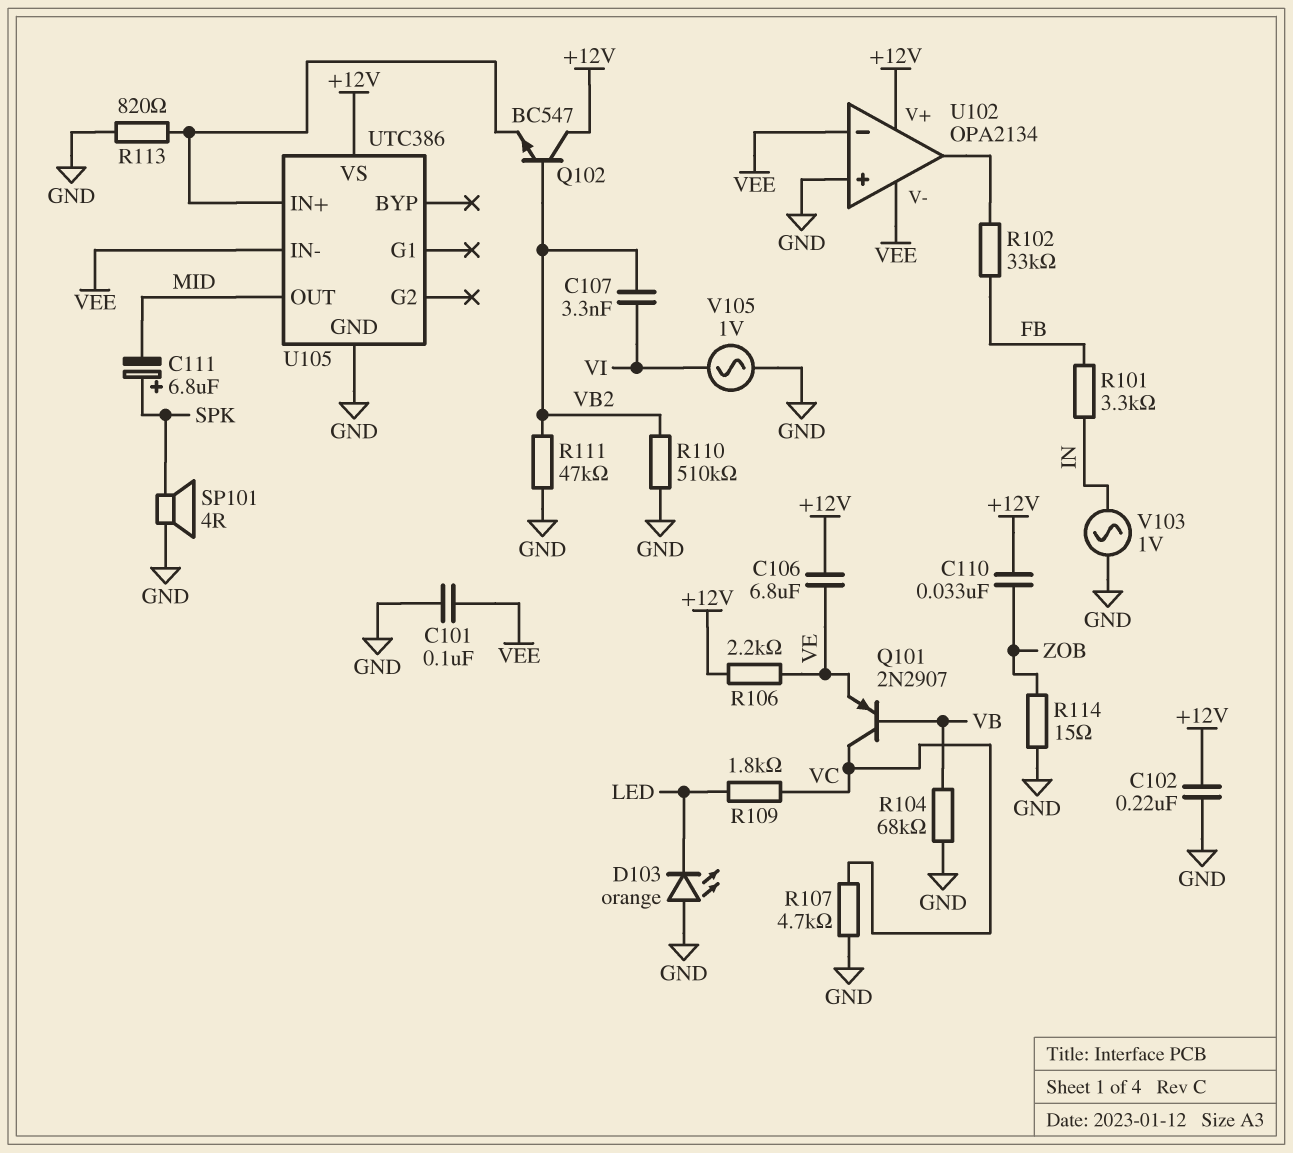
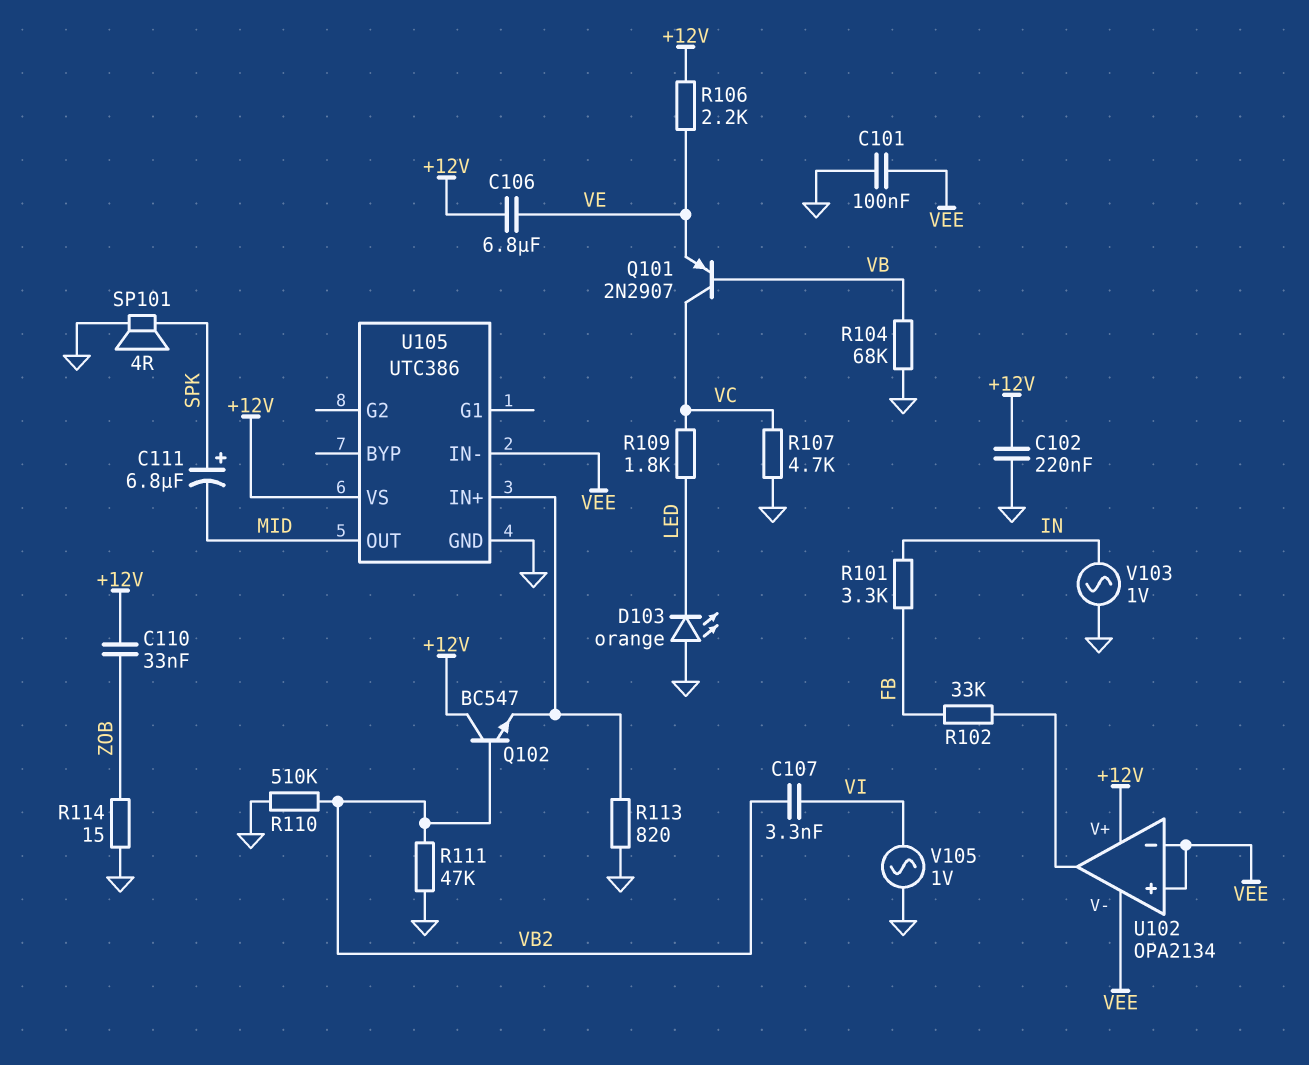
U102 pin in+: GND -> VEE

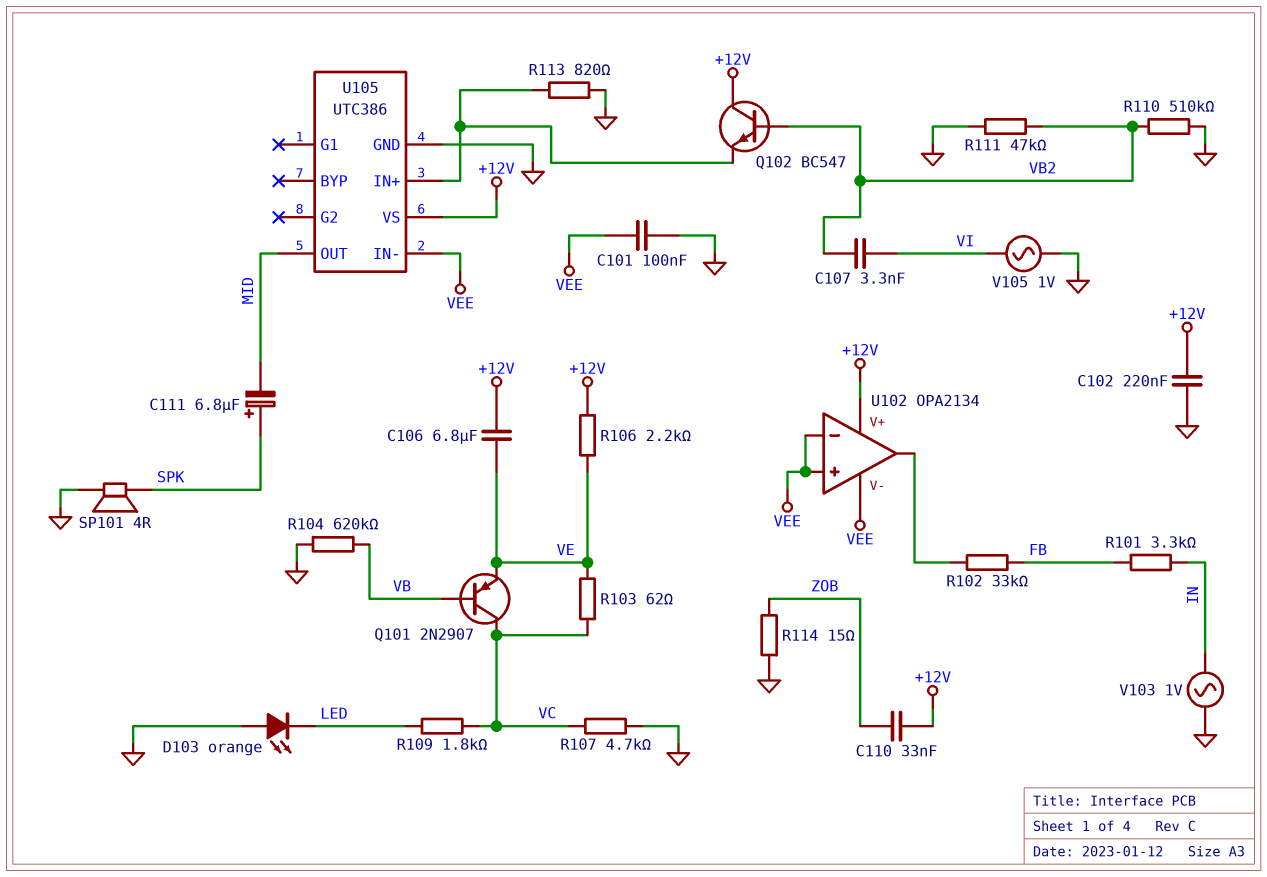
R103: none -> 62 (VC, VE)
R104: 68k (GND, VB) -> 620k (GND, VB)

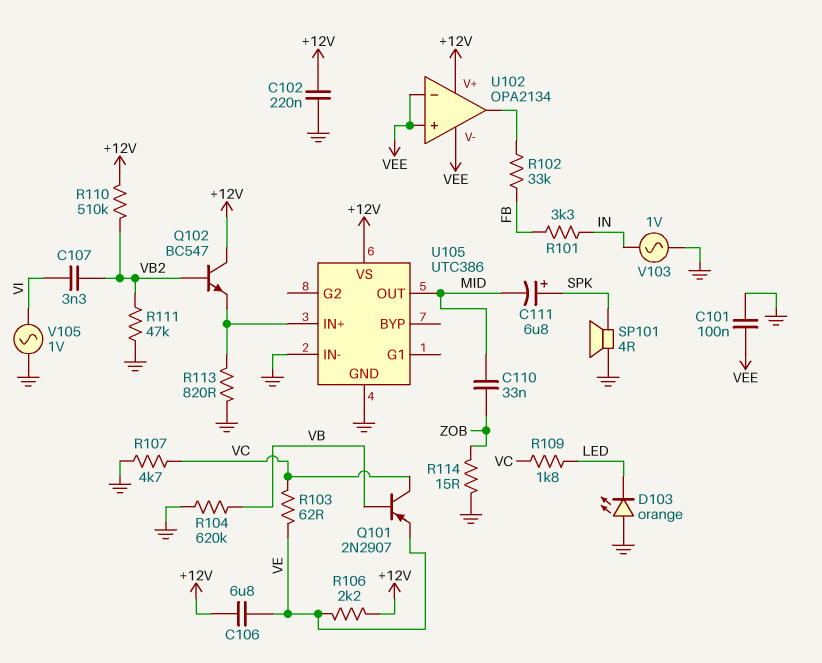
C110: 33nF (+12V, ZOB) -> 33nF (MID, ZOB)
R110: 510k (GND, VB2) -> 510k (+12V, VB2)
U105 pin IN-: VEE -> GND

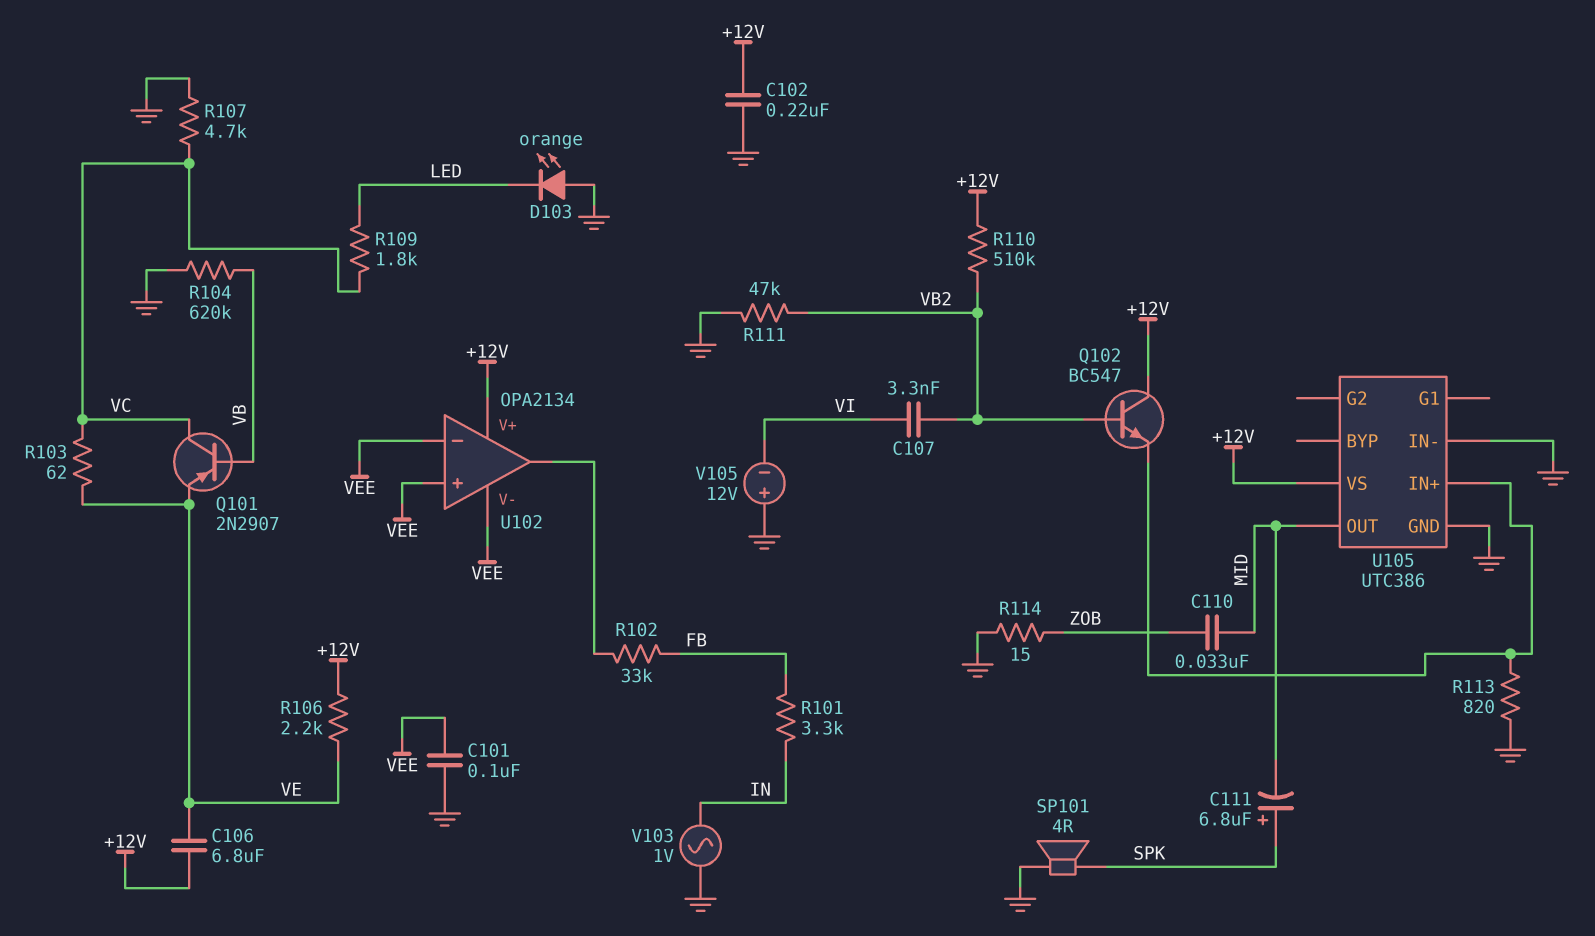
V105: AC 1V (GND, VI) -> 12V (plus GND, minus VI)

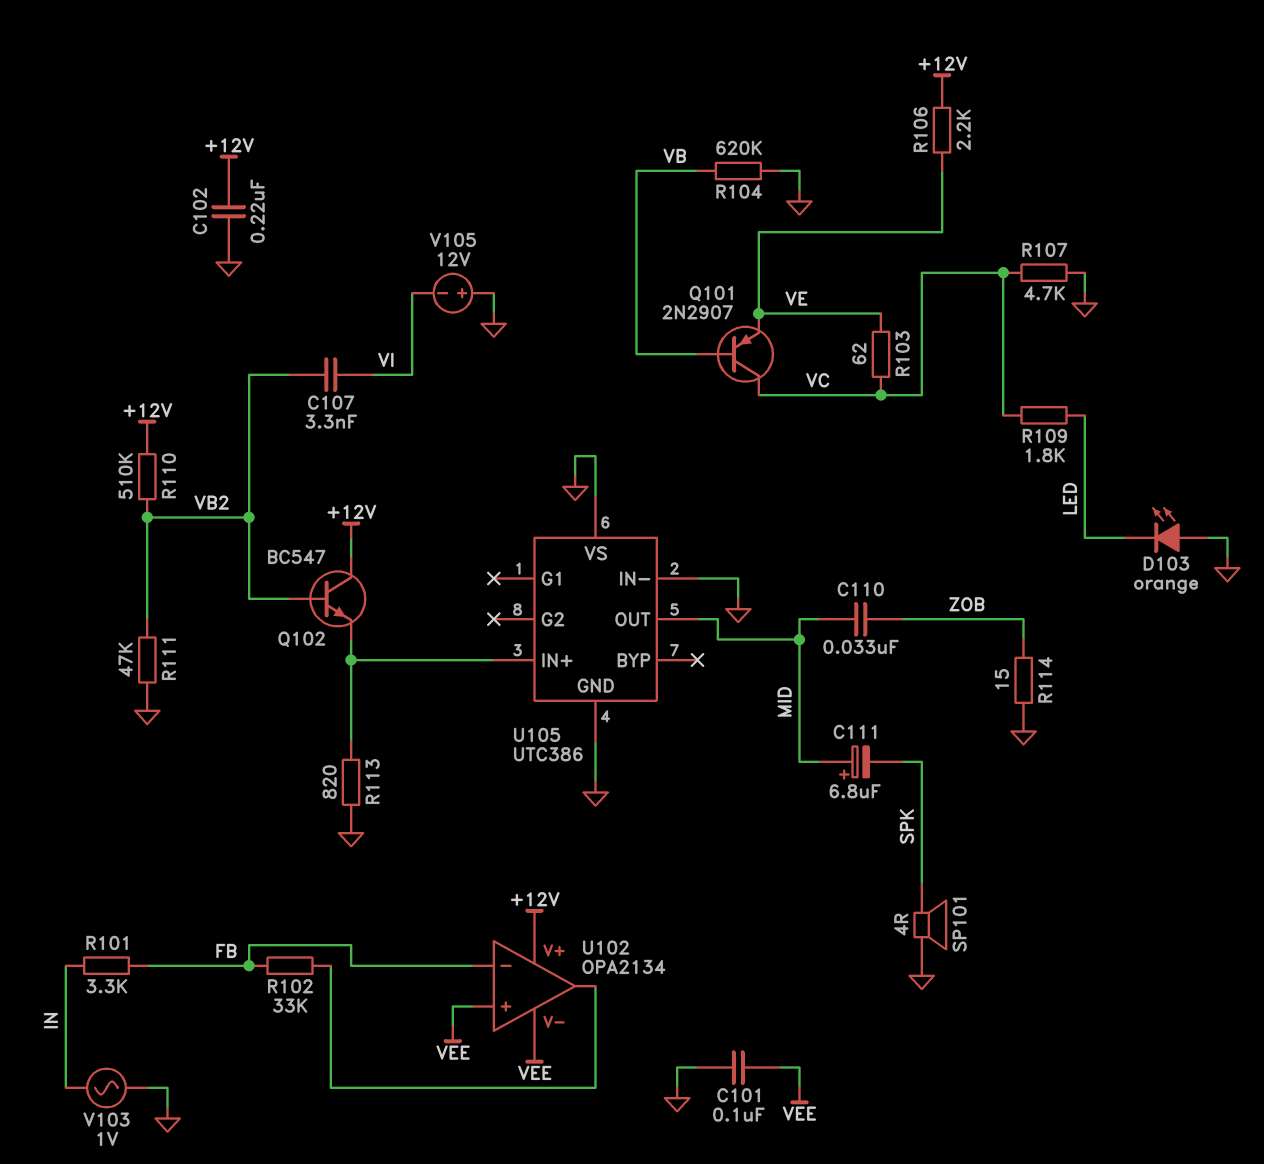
C106: 6.8uF (+12V, VE) -> none
C111: 6.8uF (plus SPK, minus MID) -> 6.8uF (plus MID, minus SPK)
U102 pin in-: VEE -> FB
U105 pin VS: +12V -> GND

